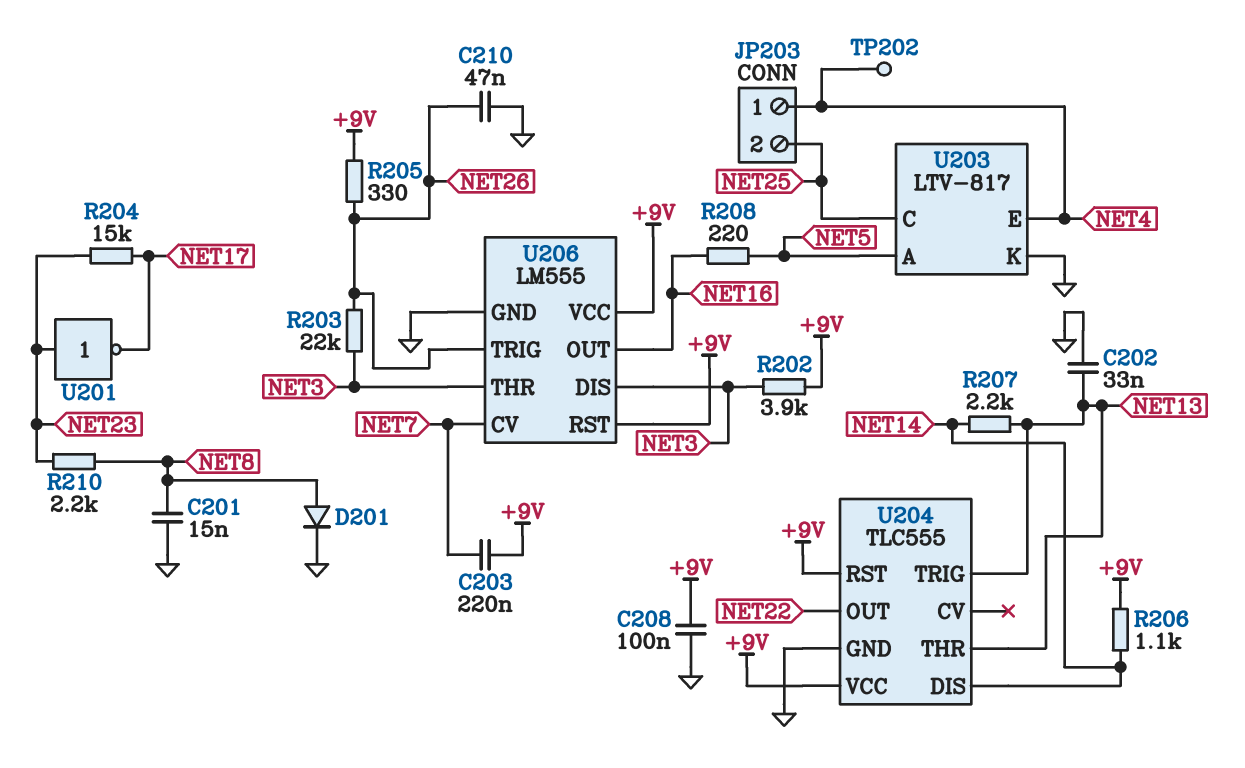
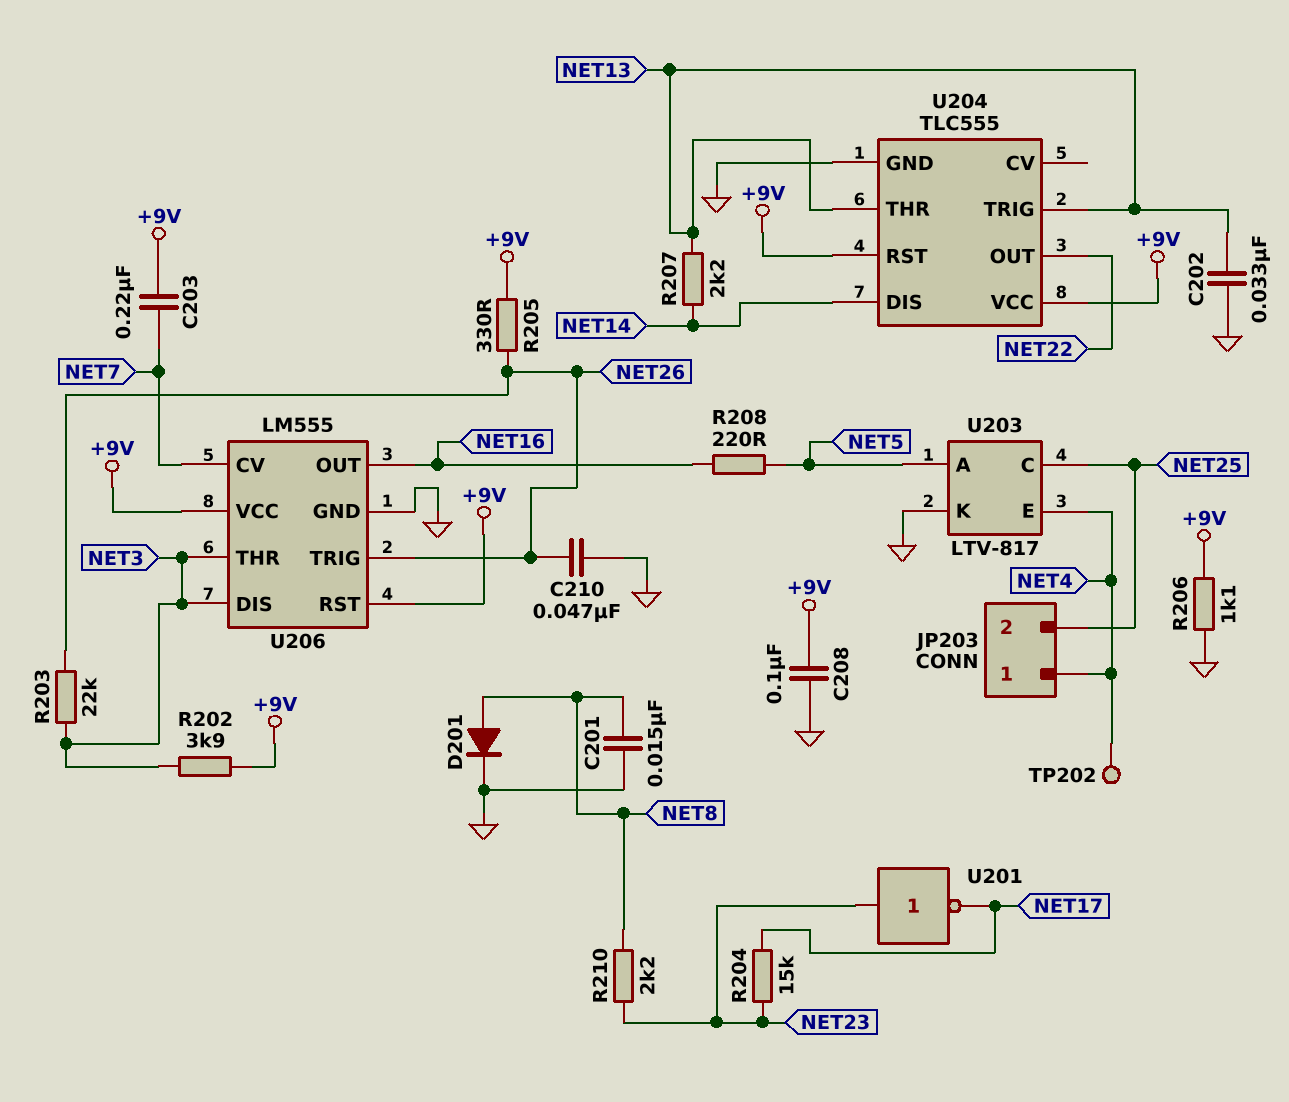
R206: 1.1k (+9V, NET14) -> 1.1k (+9V, GND)

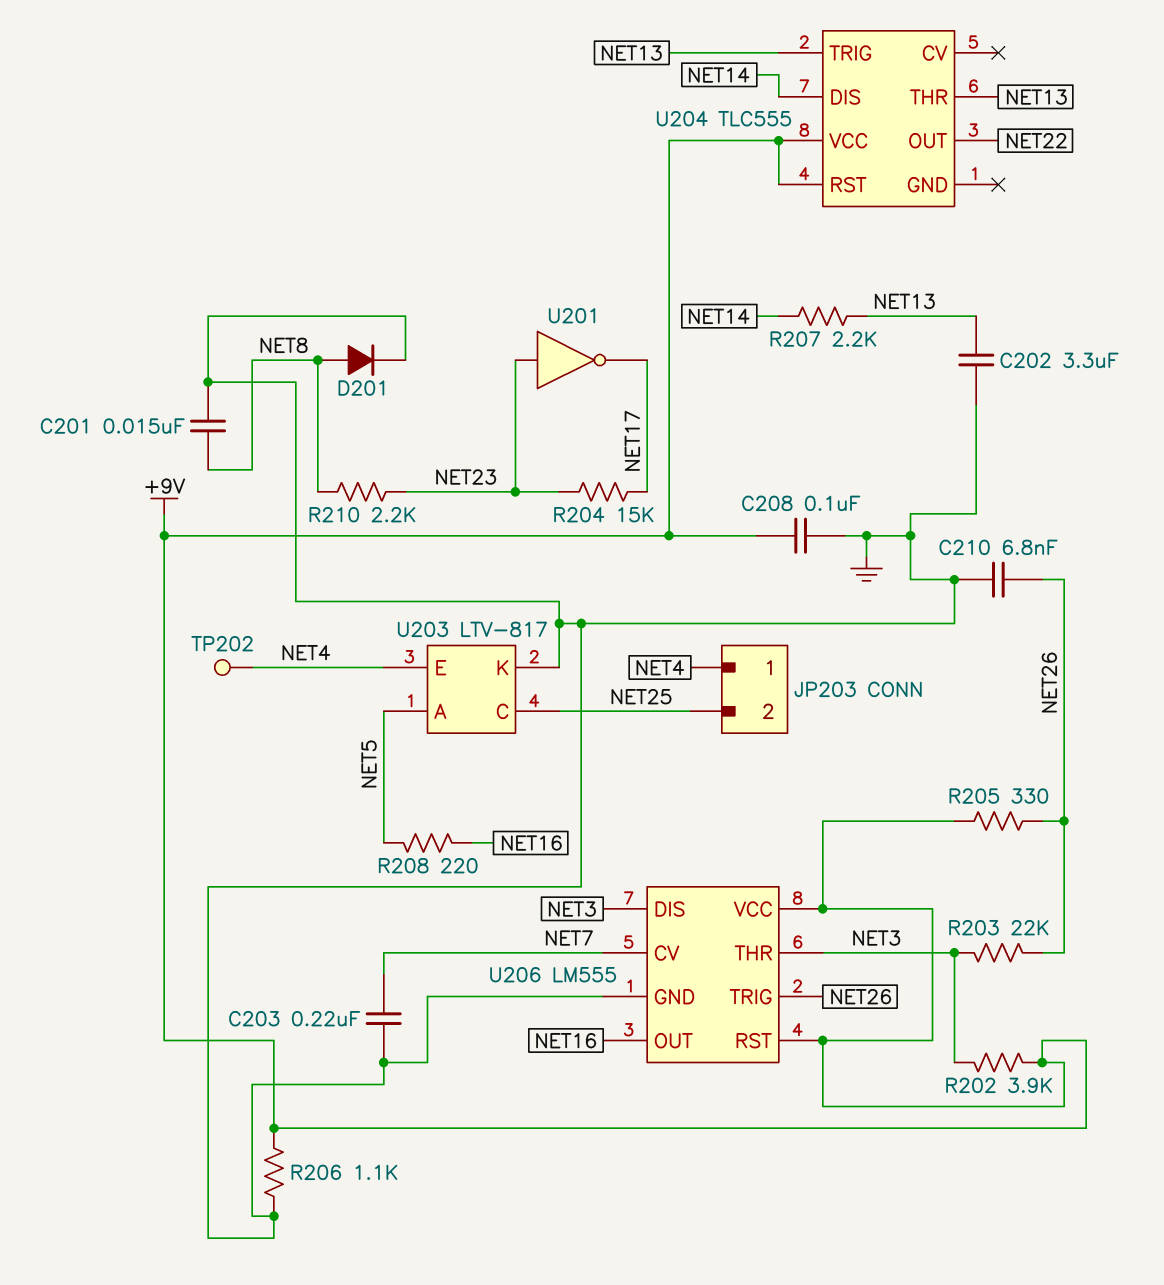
C202: 33nF (GND, NET13) -> 3.3uF (GND, NET13)
C203: 220nF (+9V, NET7) -> 220nF (GND, NET7)
C210: 47nF (GND, NET26) -> 6.8nF (GND, NET26)
U204 pin GND: GND -> none

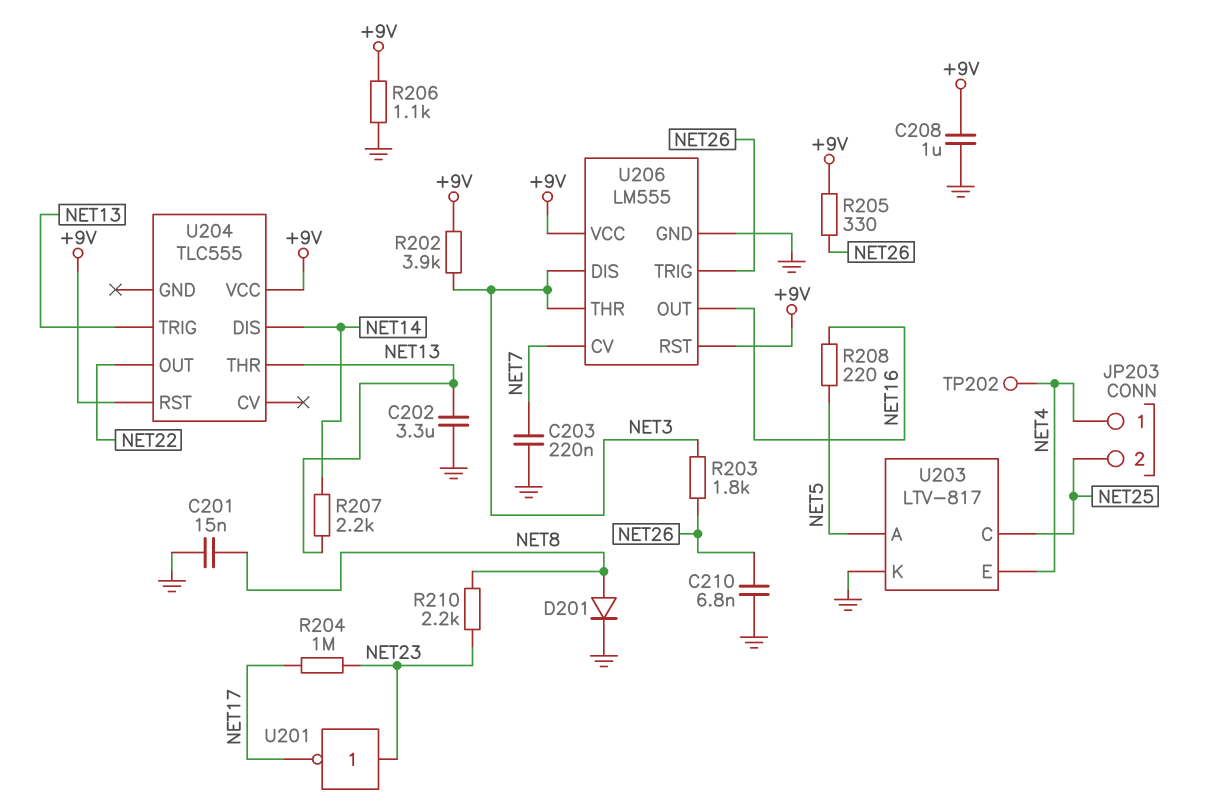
C208: 100nF (+9V, GND) -> 1uF (+9V, GND)
R203: 22k (NET3, NET26) -> 1.8k (NET3, NET26)
R204: 15k (NET17, NET23) -> 1M (NET17, NET23)

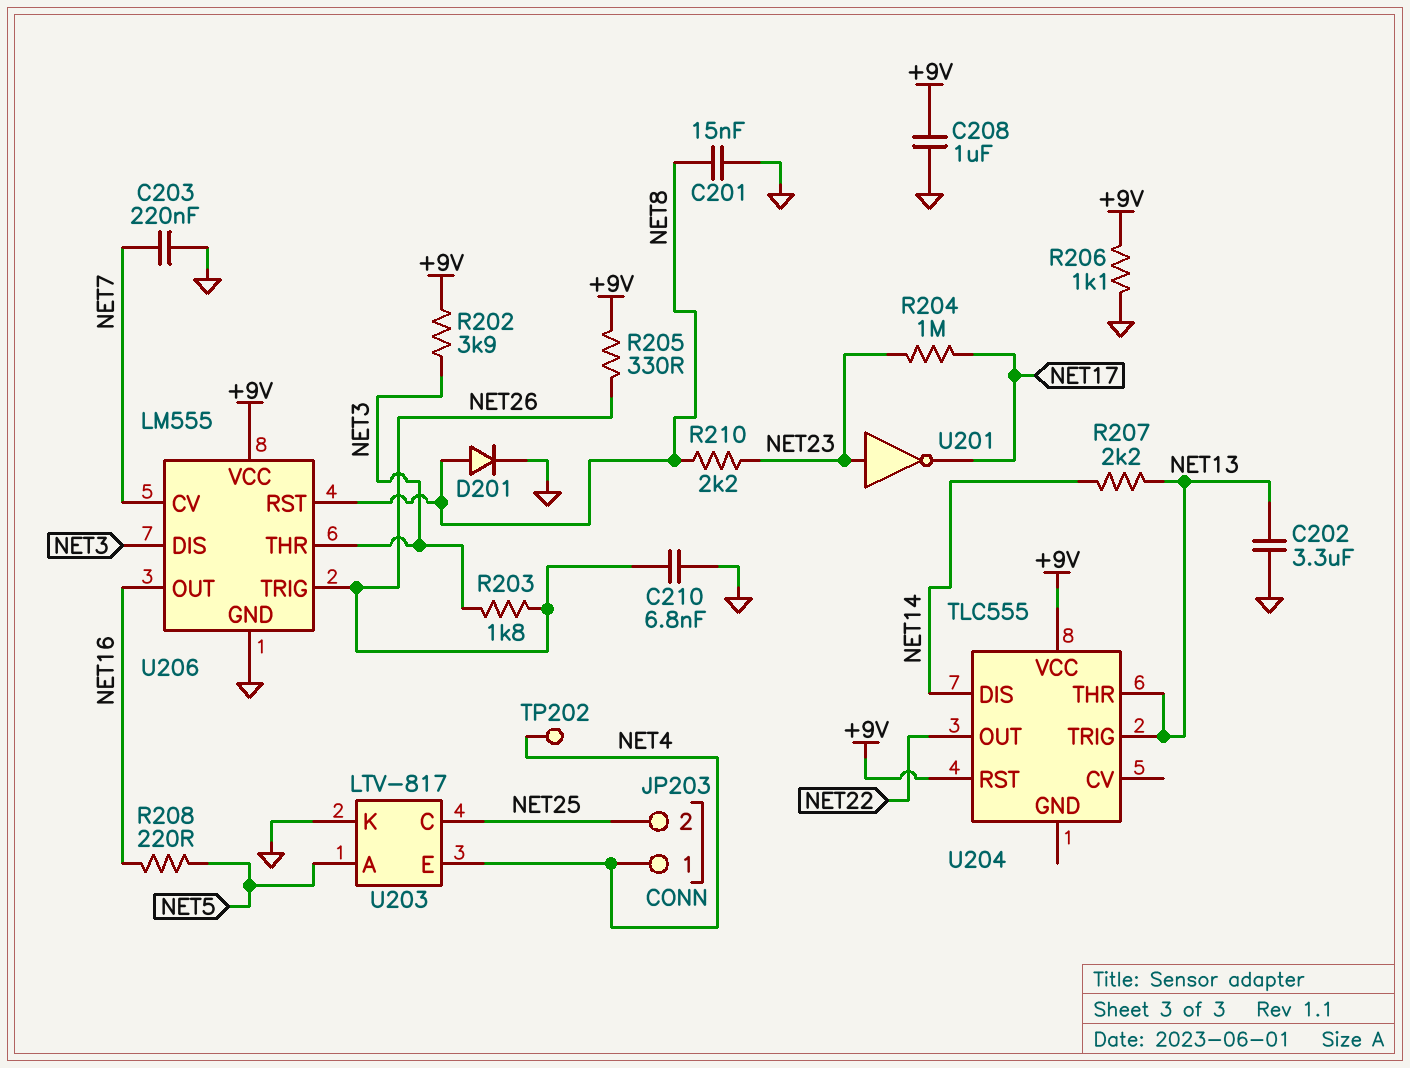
U206 pin RST: +9V -> NET8

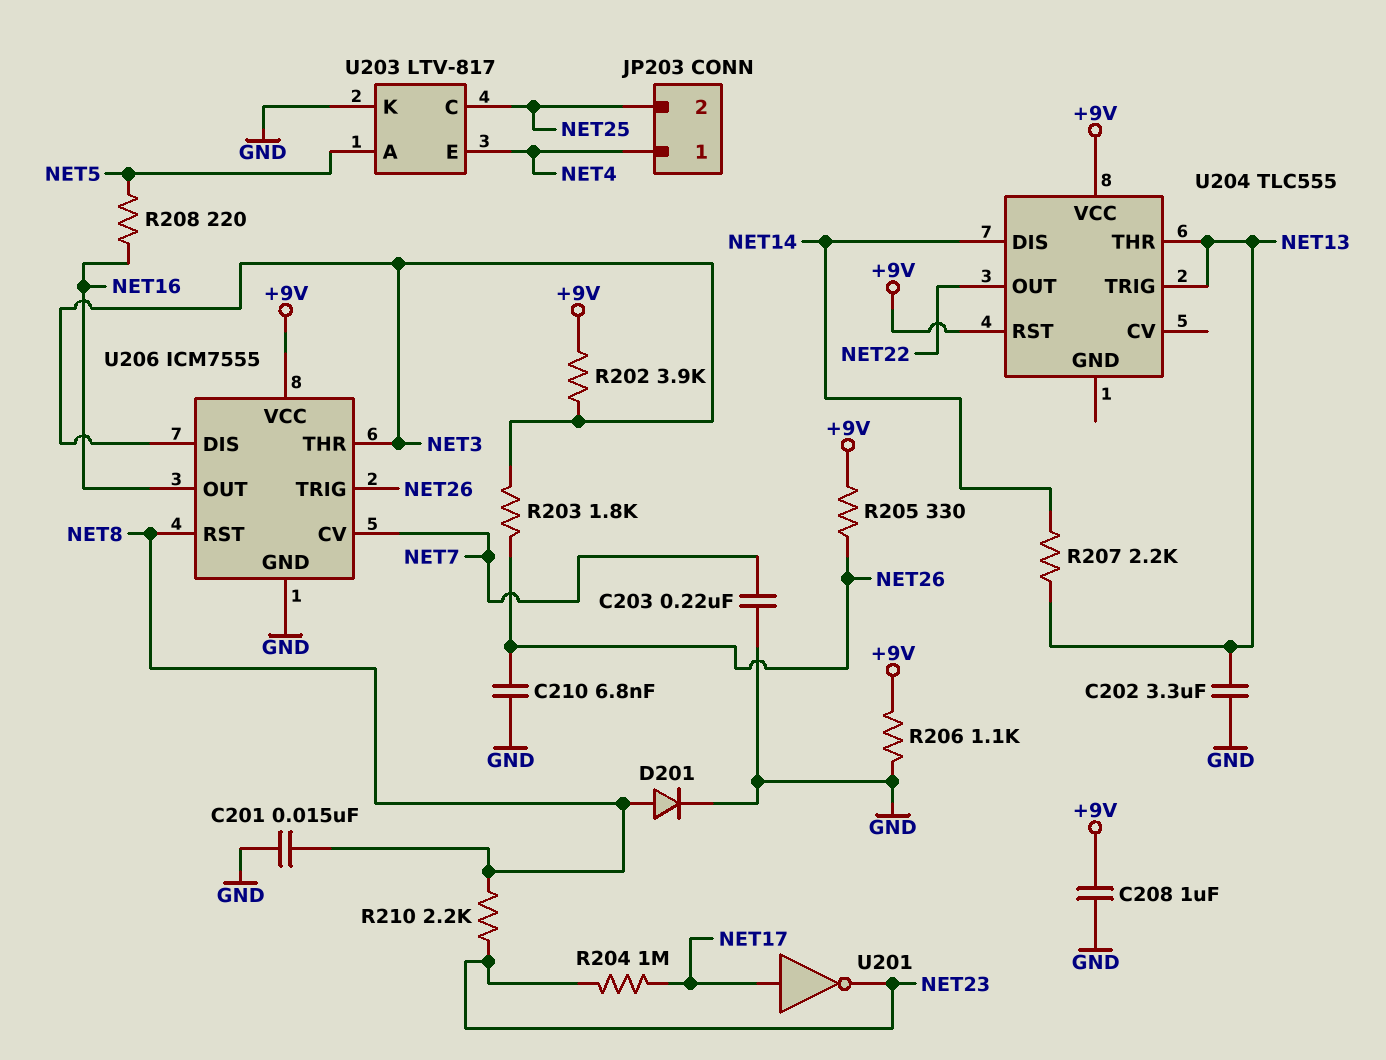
TP202: test point (NET4) -> none
U201: NOT (in NET23, out NET17) -> NOT (in NET17, out NET23)
U206: LM555 -> ICM7555

